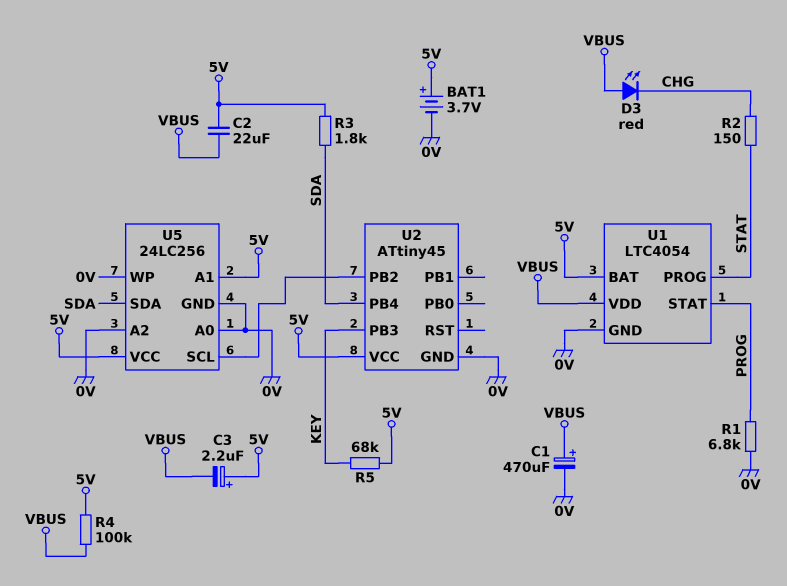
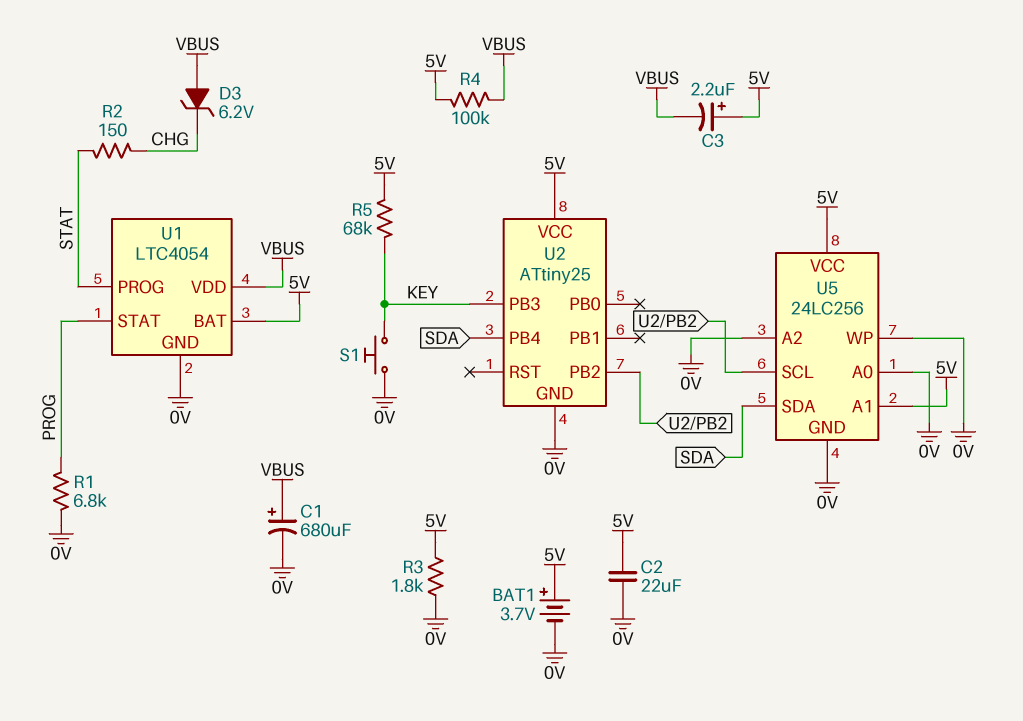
C1: 470uF (plus VBUS, minus 0V) -> 680uF (plus VBUS, minus 0V)
C2: 22uF (5V, VBUS) -> 22uF (0V, 5V)
D3: LED red (A VBUS, K CHG) -> zener 6.2V (A VBUS, K CHG)
R3: 1.8k (5V, SDA) -> 1.8k (0V, 5V)
S1: none -> button (0V, KEY)
U2: ATtiny45 -> ATtiny25

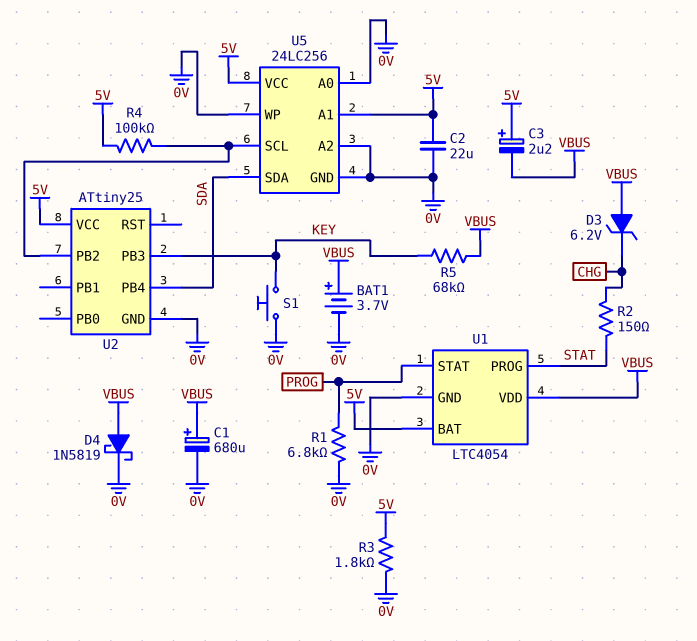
BAT1: 3.7V (plus 5V, minus 0V) -> 3.7V (plus VBUS, minus 0V)
D4: none -> schottky 1N5819 (A VBUS, K 0V)
R4: 100k (5V, VBUS) -> 100k (5V, U2/PB2)
R5: 68k (5V, KEY) -> 68k (KEY, VBUS)

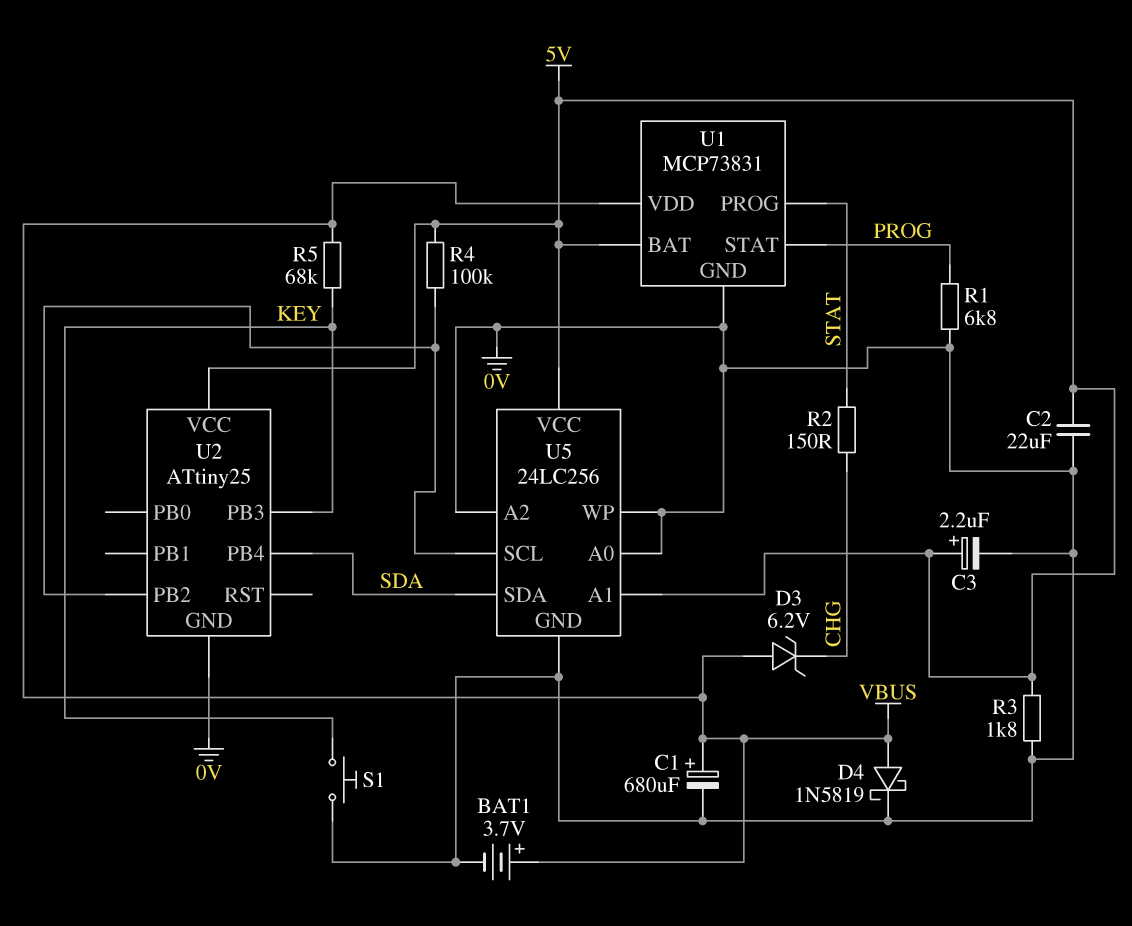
C3: 2.2uF (plus 5V, minus VBUS) -> 2.2uF (plus 5V, minus 0V)
U1: LTC4054 -> MCP73831

